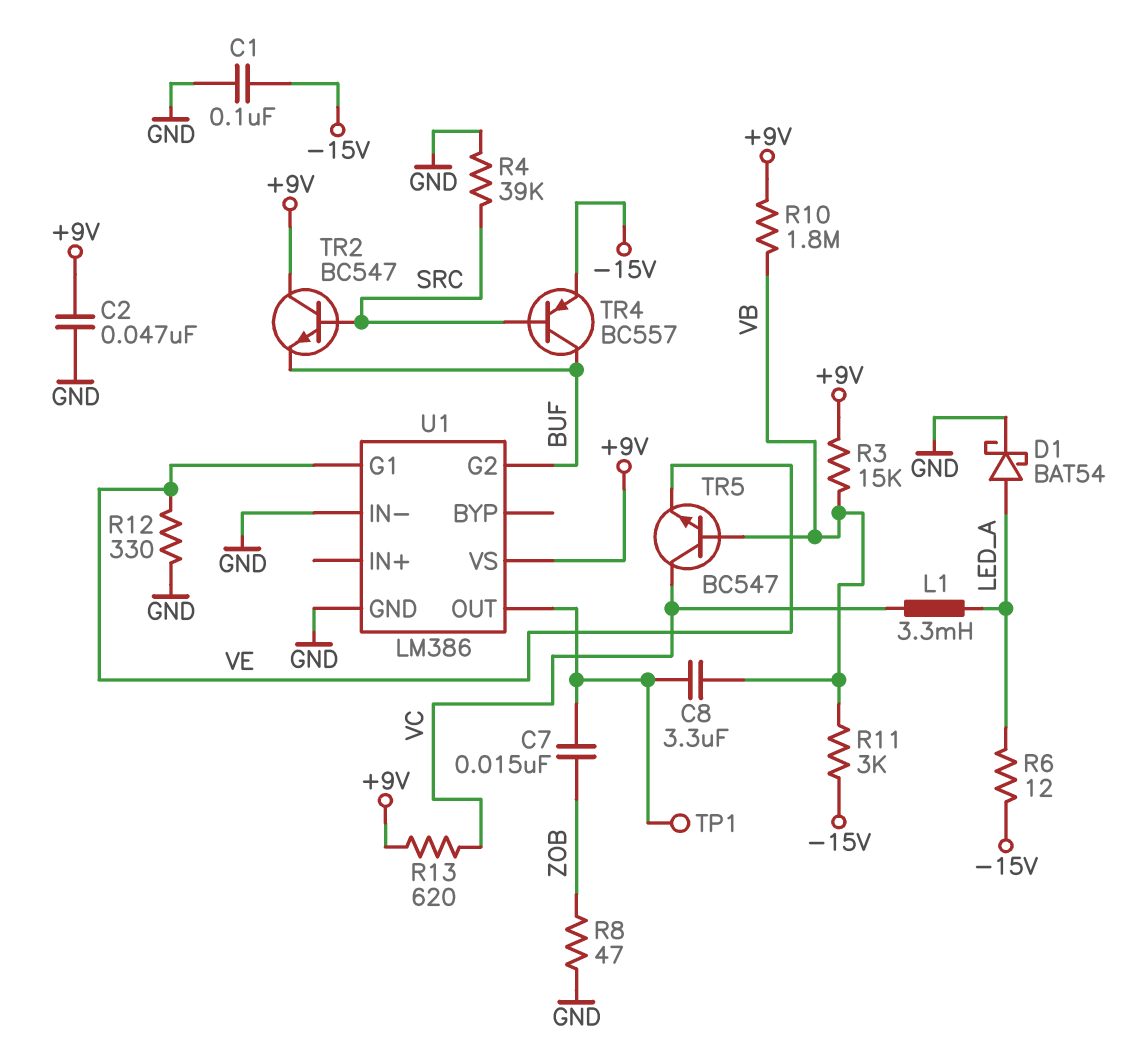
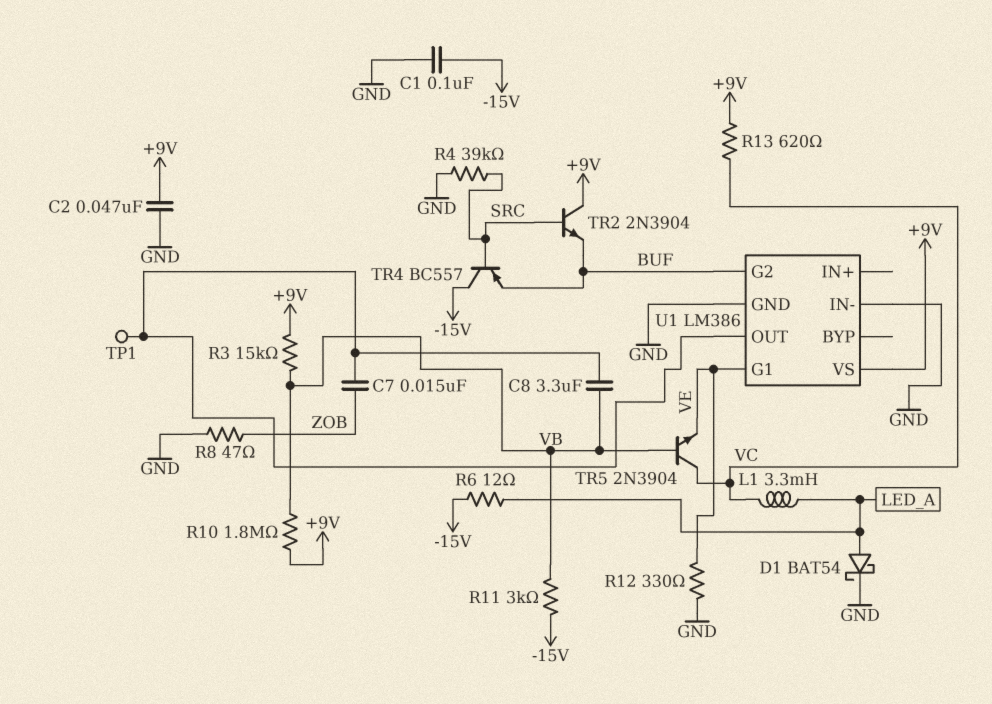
TR2: NPN BC547 (B SRC, C +9V, E BUF) -> NPN 2N3904 (B SRC, C +9V, E BUF)
TR4: PNP BC557 (B SRC, C BUF, E -15V) -> PNP BC557 (B SRC, C -15V, E BUF)
TR5: NPN BC547 (B VB, C VC, E VE) -> NPN 2N3904 (B VB, C VC, E VE)

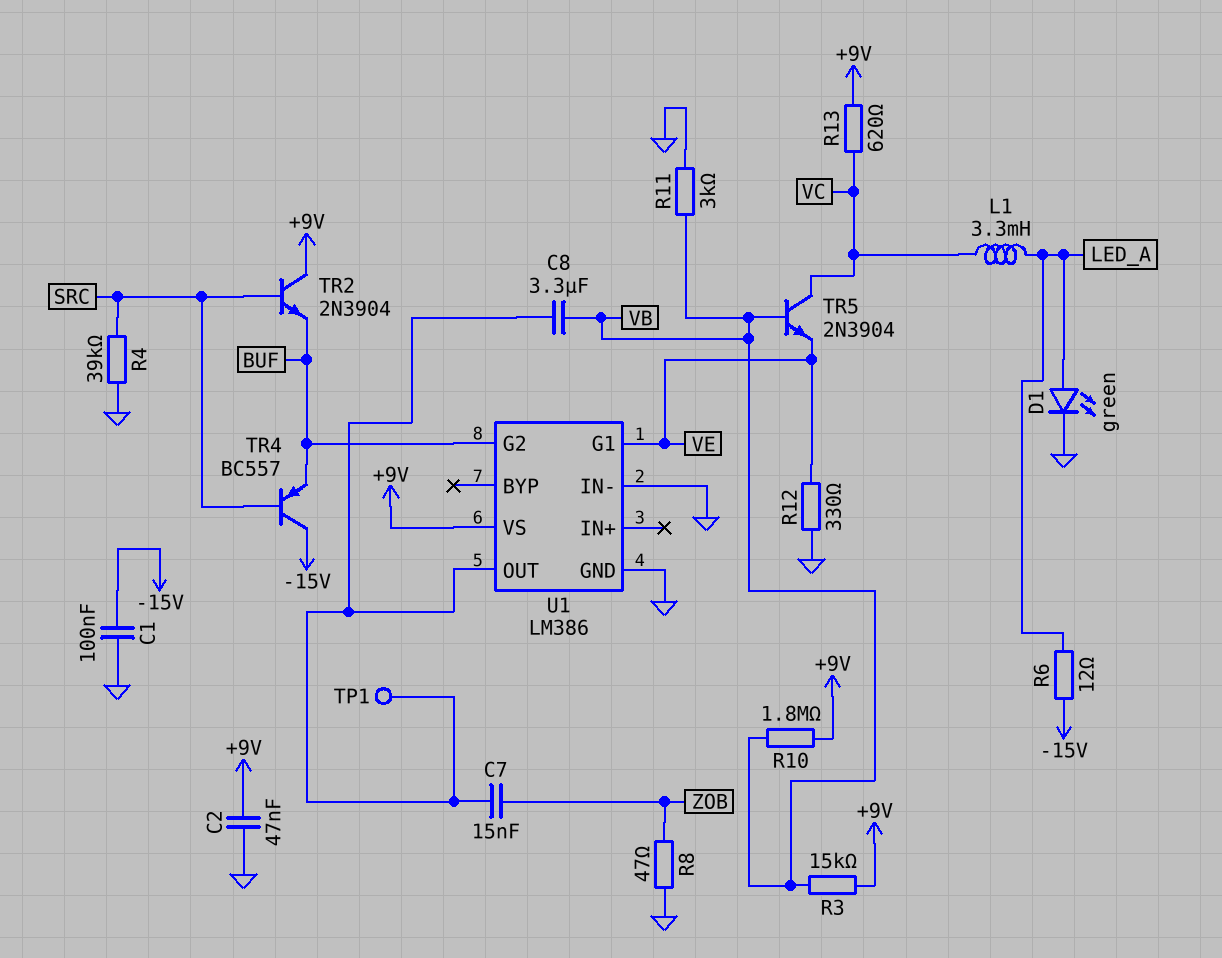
D1: schottky BAT54 (A LED_A, K GND) -> LED green (A LED_A, K GND)
R11: 3k (-15V, VB) -> 3k (GND, VB)

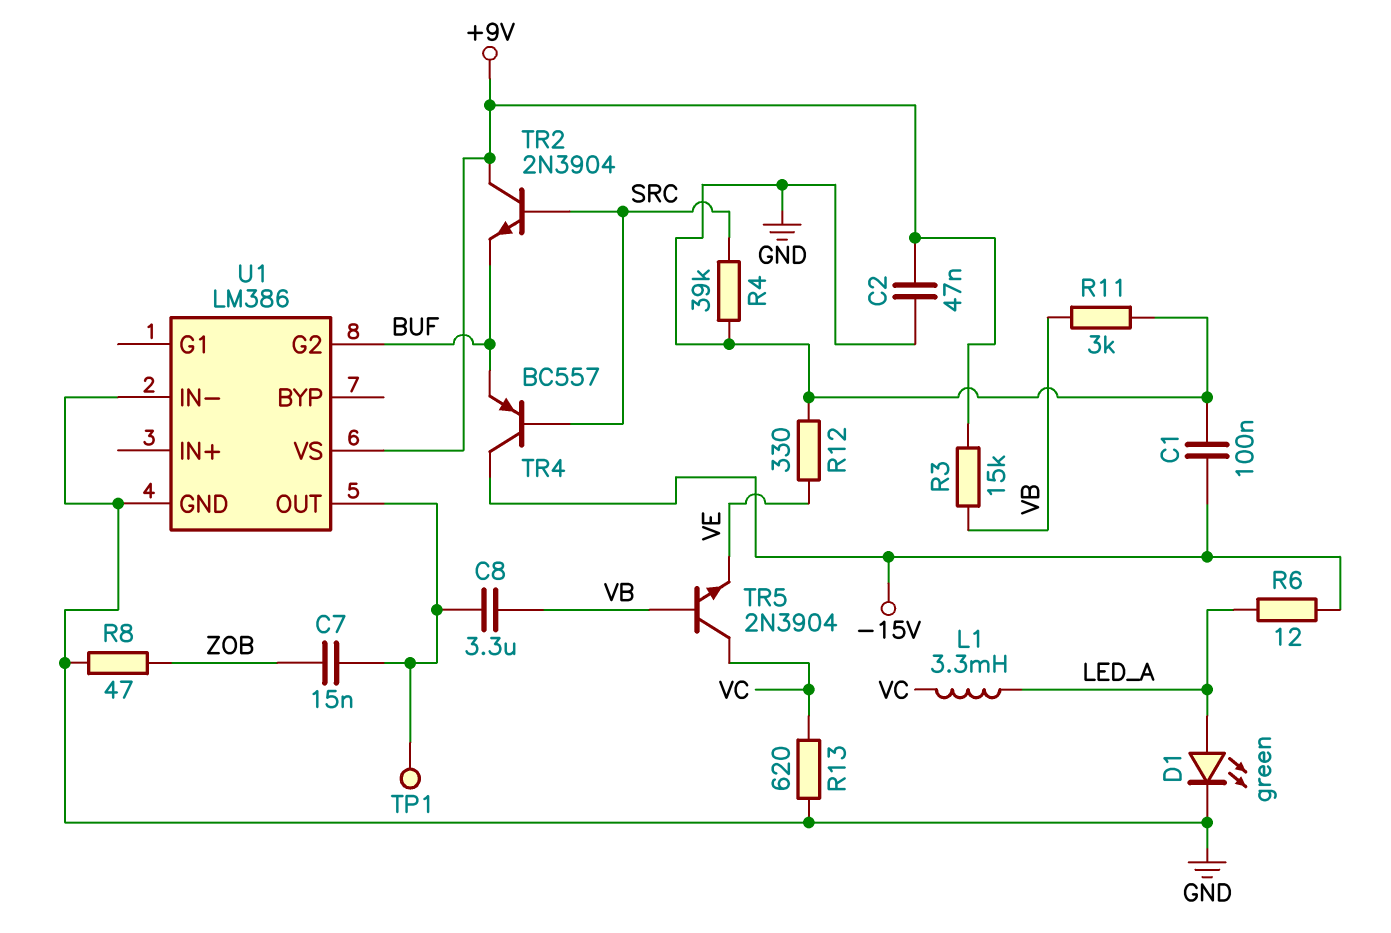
R10: 1.8M (+9V, VB) -> none
R13: 620 (+9V, VC) -> 620 (GND, VC)
U1 pin G1: VE -> none

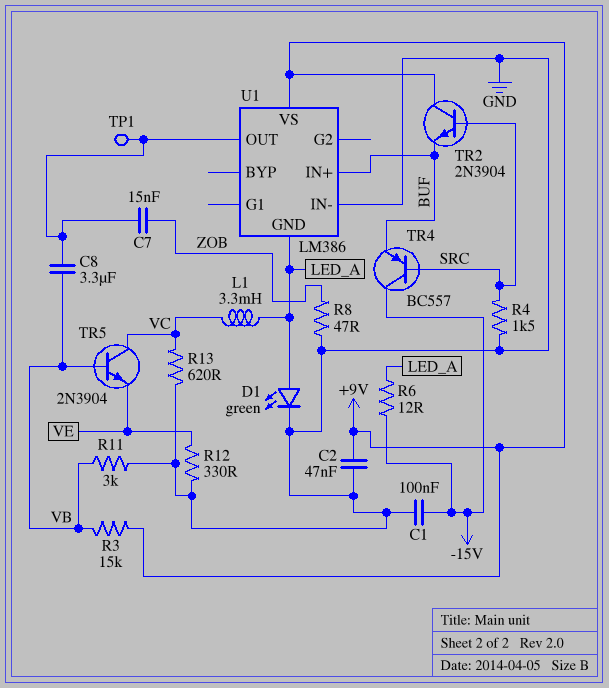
R4: 39k (GND, SRC) -> 1.5k (GND, SRC)
U1 pin G2: BUF -> none
U1 pin GND: GND -> LED_A
U1 pin IN+: none -> BUF

